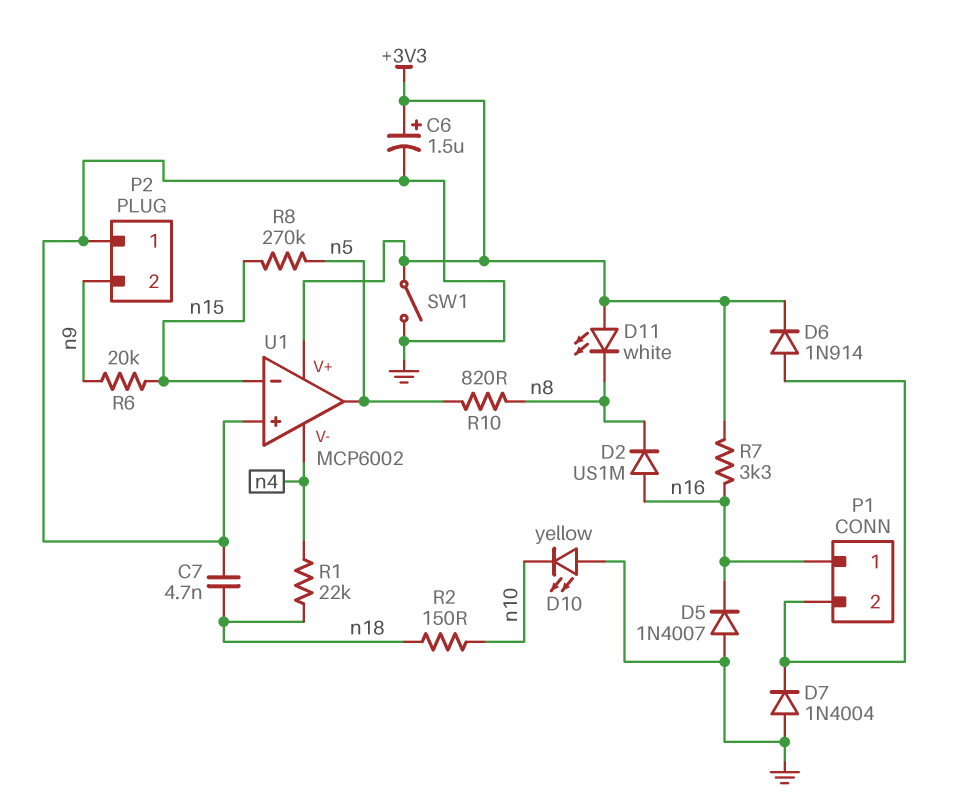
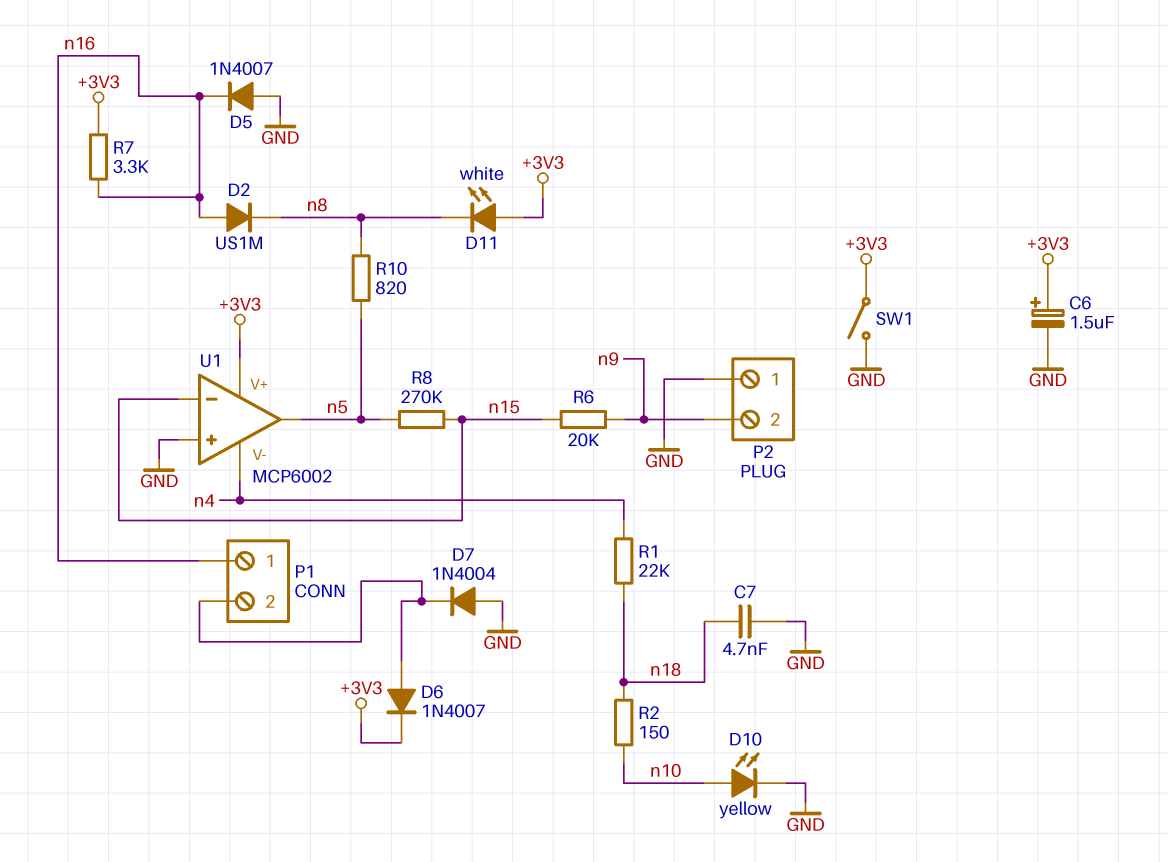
D6: diode 1N914 (A P1/2, K +3V3) -> diode 1N4007 (A P1/2, K +3V3)
D10: LED yellow (A GND, K n10) -> LED yellow (A n10, K GND)

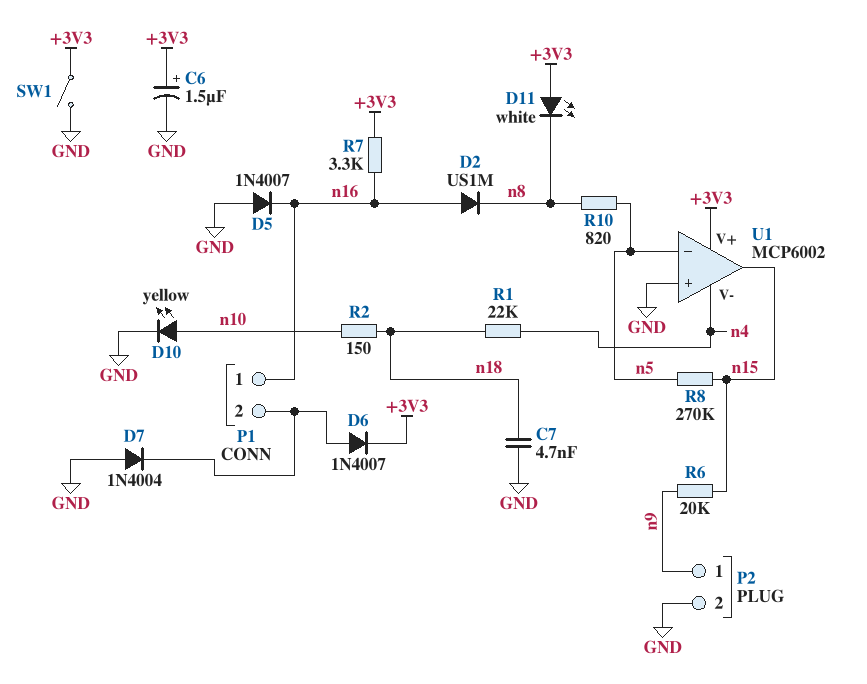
P2 pin 1: GND -> n9
P2 pin 2: n9 -> GND
U1 pin in-: n15 -> n5
U1 pin out: n5 -> n15

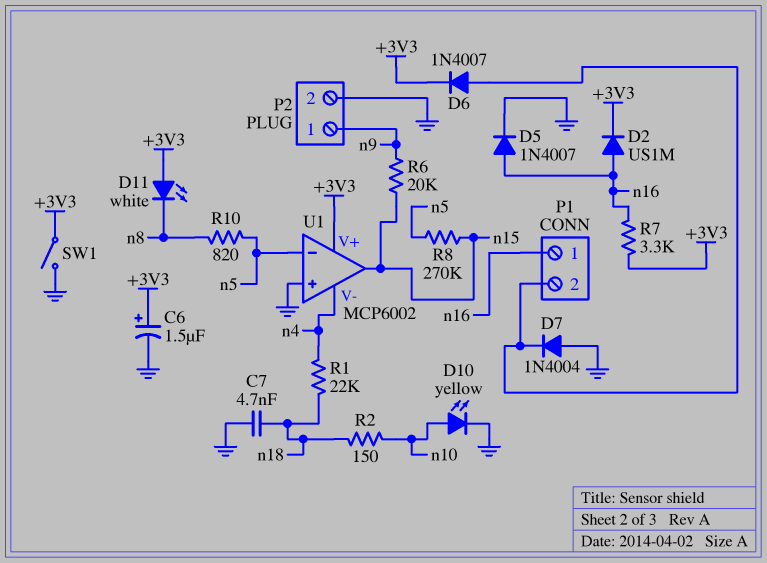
D2: diode US1M (A n16, K n8) -> diode US1M (A n16, K +3V3)
D5: diode 1N4007 (A GND, K n16) -> diode 1N4007 (A n16, K GND)

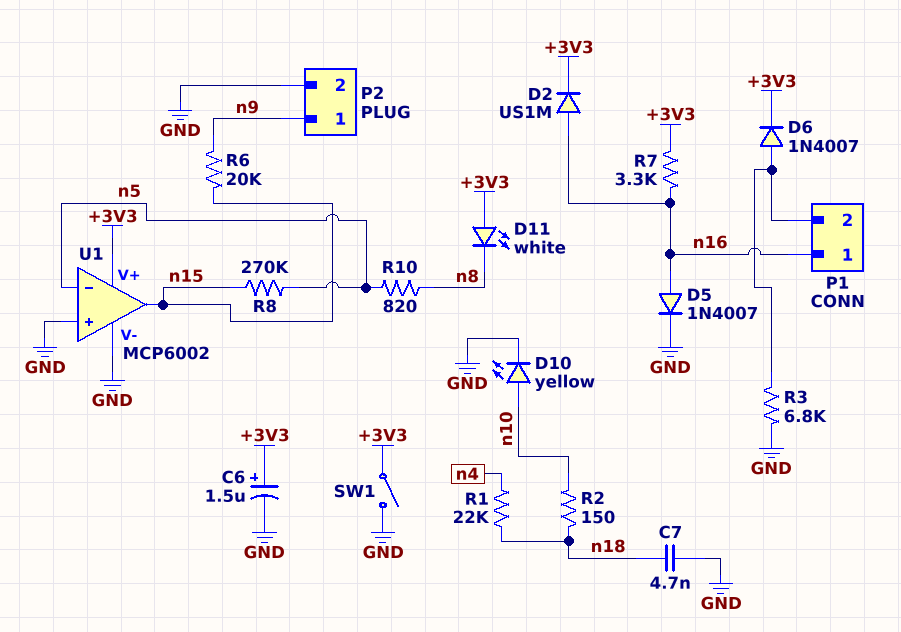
D7: diode 1N4004 (A GND, K P1/2) -> none
R3: none -> 6.8k (GND, P1/2)
U1 pin V-: n4 -> GND

